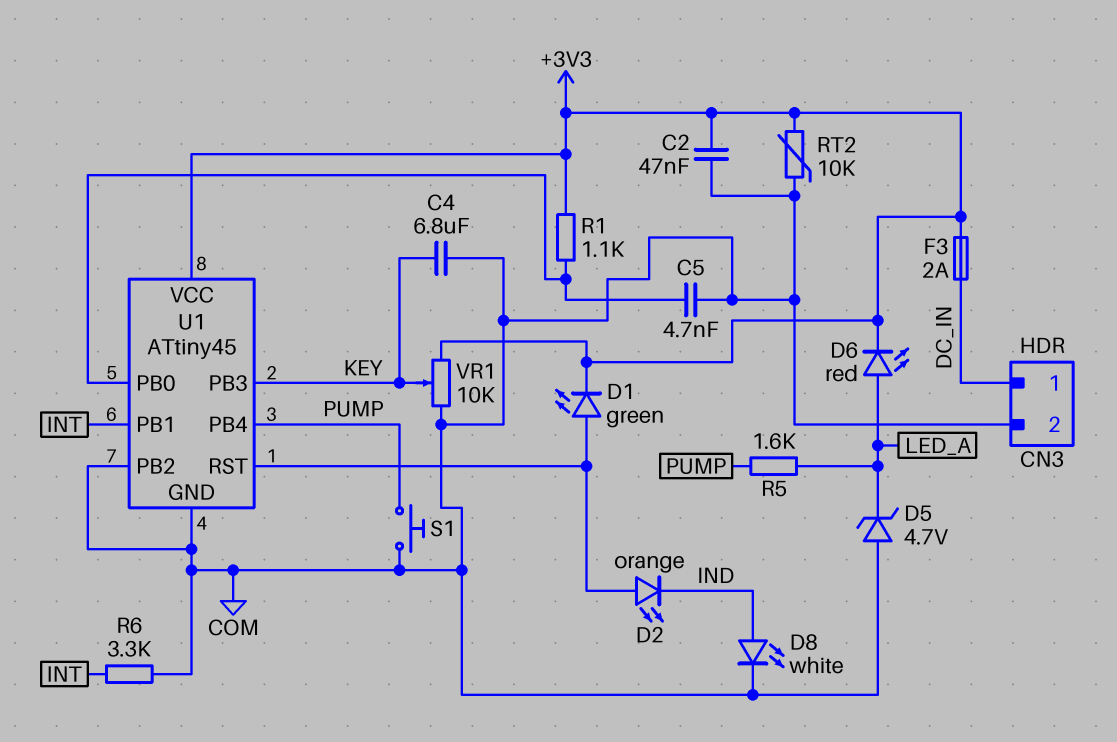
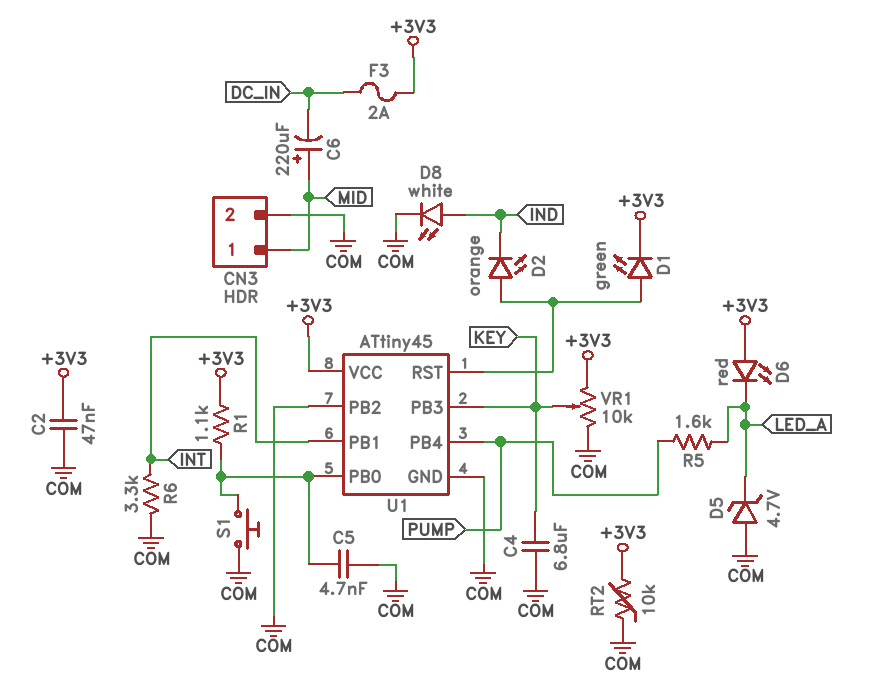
C6: none -> 220uF (plus MID, minus DC_IN)
CN3 pin 1: DC_IN -> MID
D6: LED red (A LED_A, K +3V3) -> LED red (A +3V3, K LED_A)
S1: button (COM, PUMP) -> button (COM, U1/PB0)

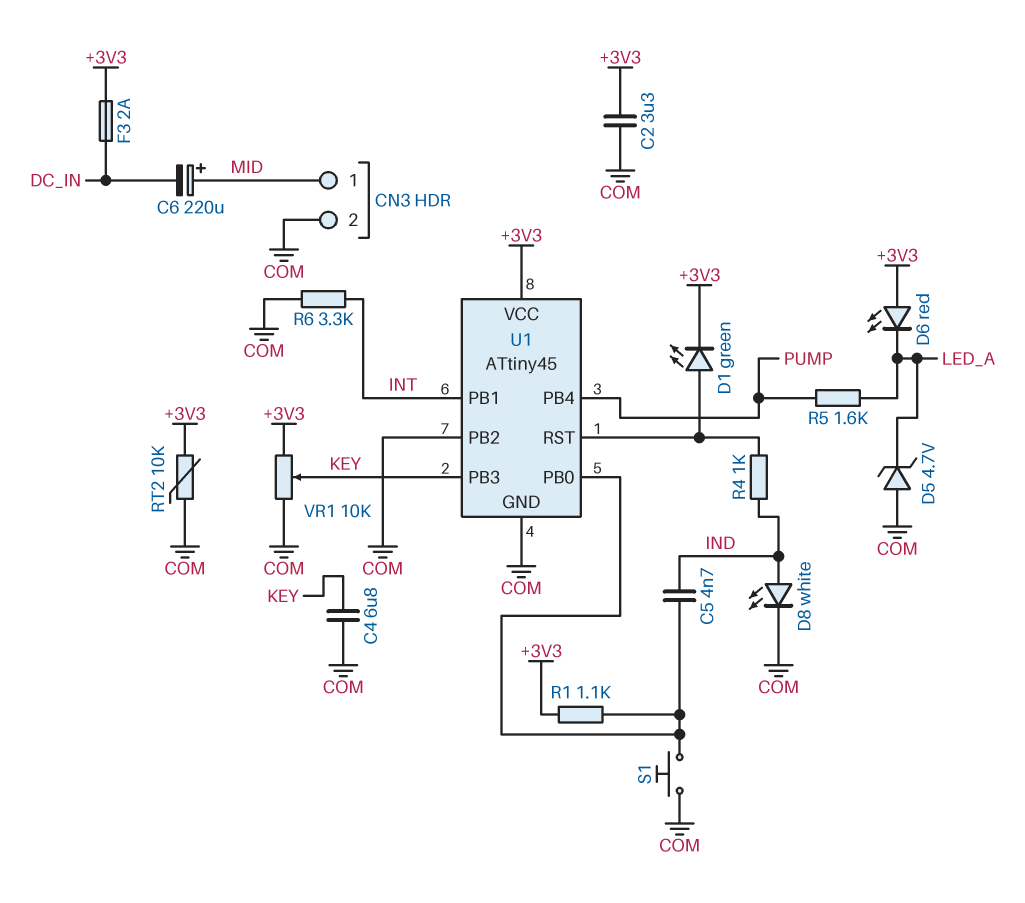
C2: 47nF (+3V3, COM) -> 3.3uF (+3V3, COM)
C5: 4.7nF (COM, U1/PB0) -> 4.7nF (IND, U1/PB0)
D2: LED orange (A U1/RST, K IND) -> none
R4: none -> 1k (IND, U1/RST)

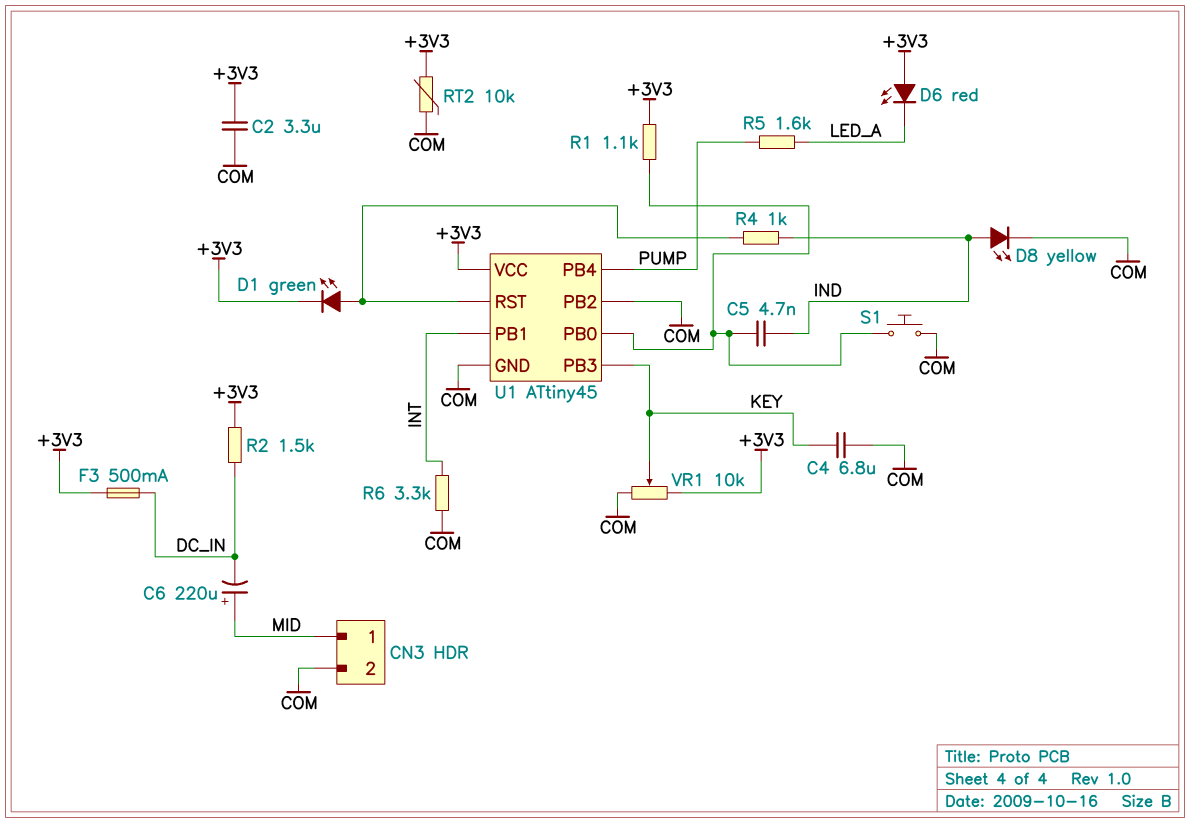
D5: zener 4.7V (A COM, K LED_A) -> none
D8: LED white (A IND, K COM) -> LED yellow (A IND, K COM)
F3: 2A (+3V3, DC_IN) -> 500mA (+3V3, DC_IN)
R2: none -> 1.5k (+3V3, DC_IN)

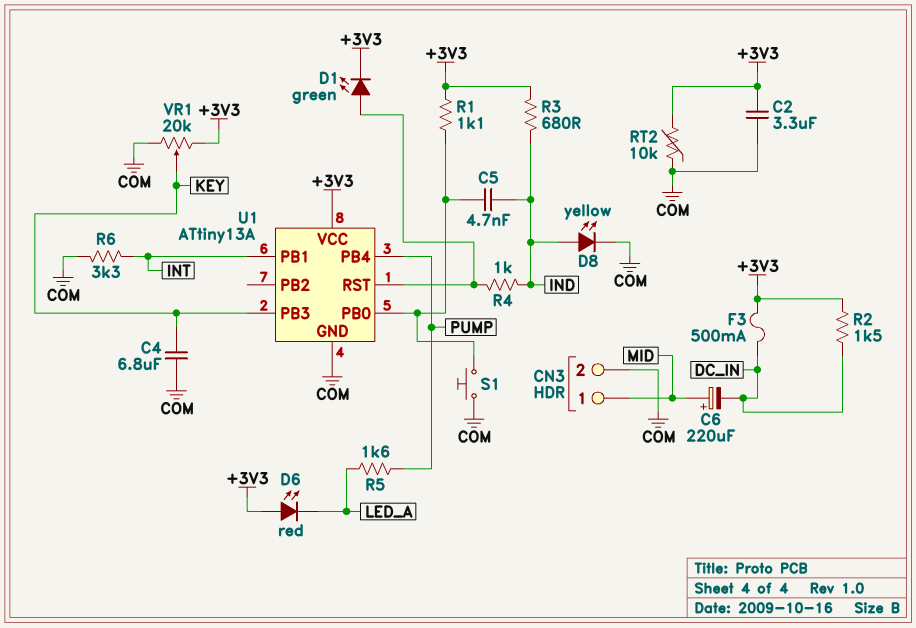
R3: none -> 680 (+3V3, IND)
U1: ATtiny45 -> ATtiny13A
U1 pin PB2: COM -> none
VR1: 10k (+3V3, COM, wiper KEY) -> 20k (+3V3, COM, wiper KEY)

